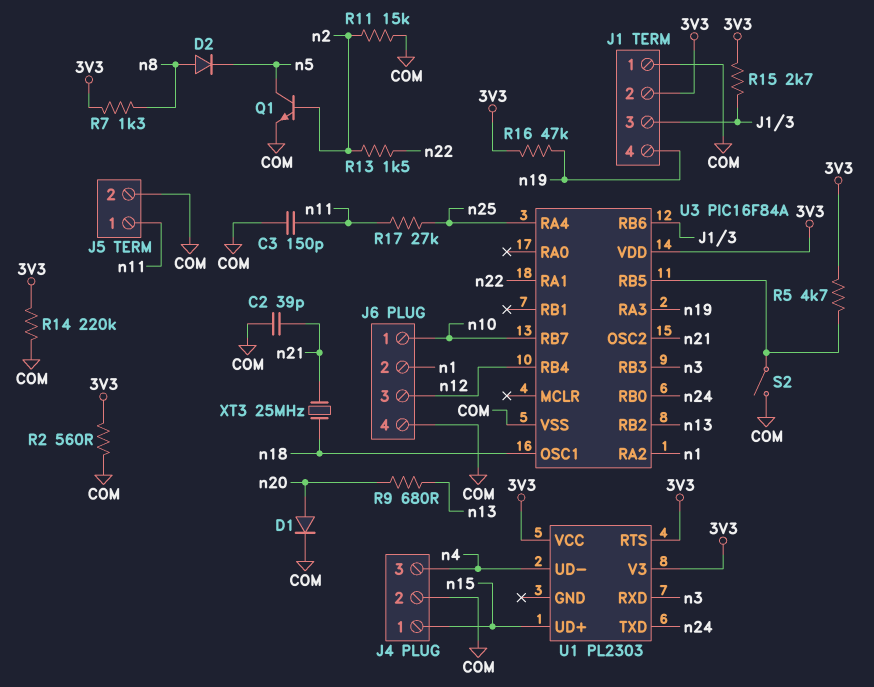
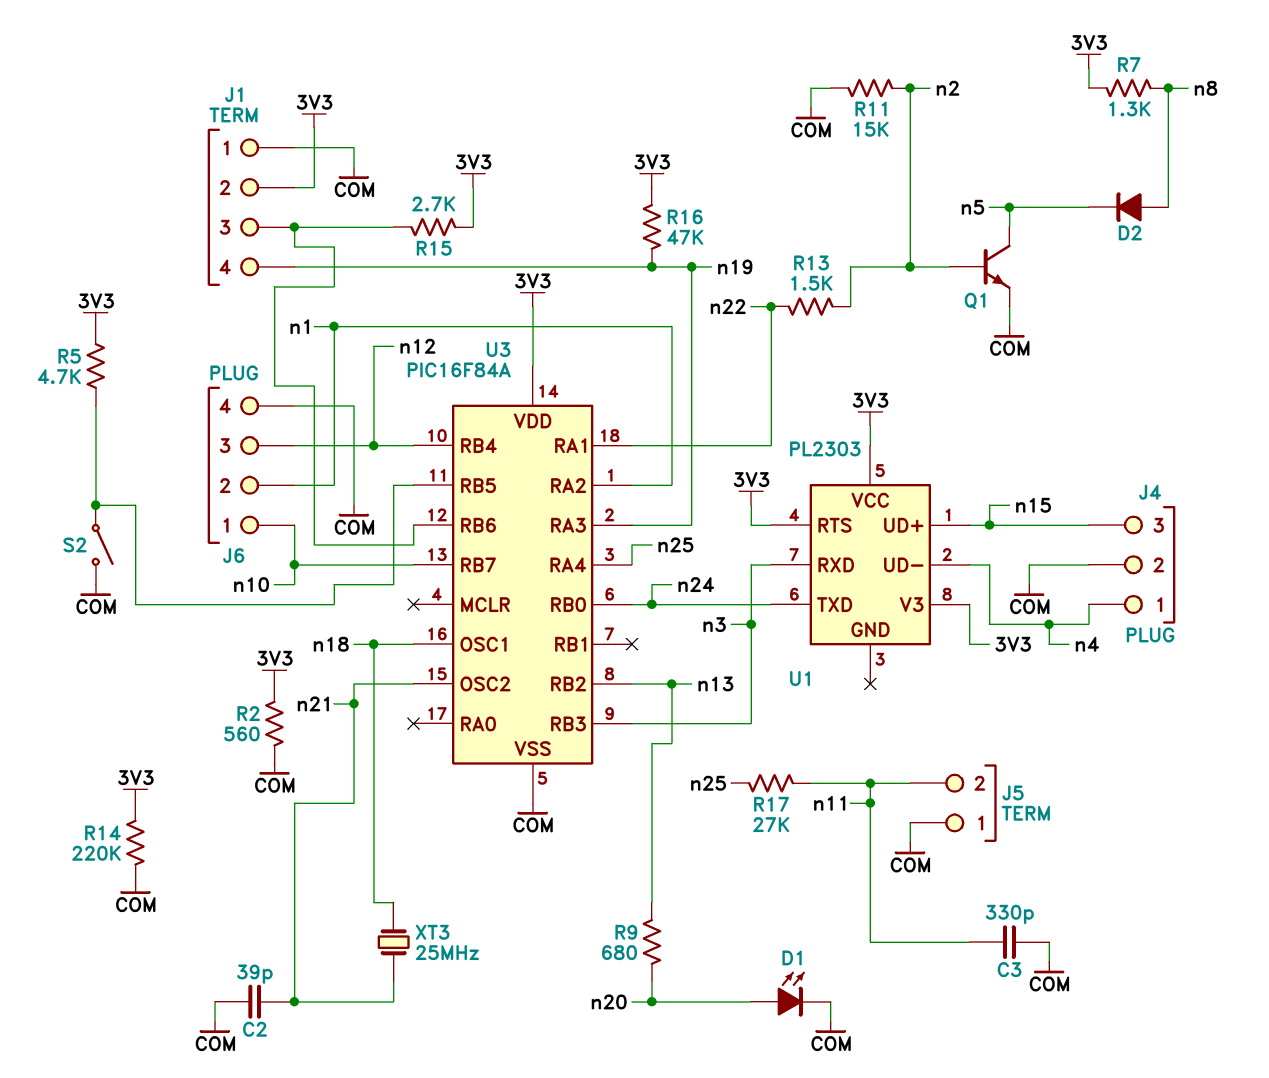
C3: 150pF (COM, n11) -> 330pF (COM, n11)
D1: diode (A n20, K COM) -> LED (A n20, K COM)
J4 pin 1: n15 -> n4
J4 pin 3: n4 -> n15
J5 pin 1: n11 -> COM
J5 pin 2: COM -> n11

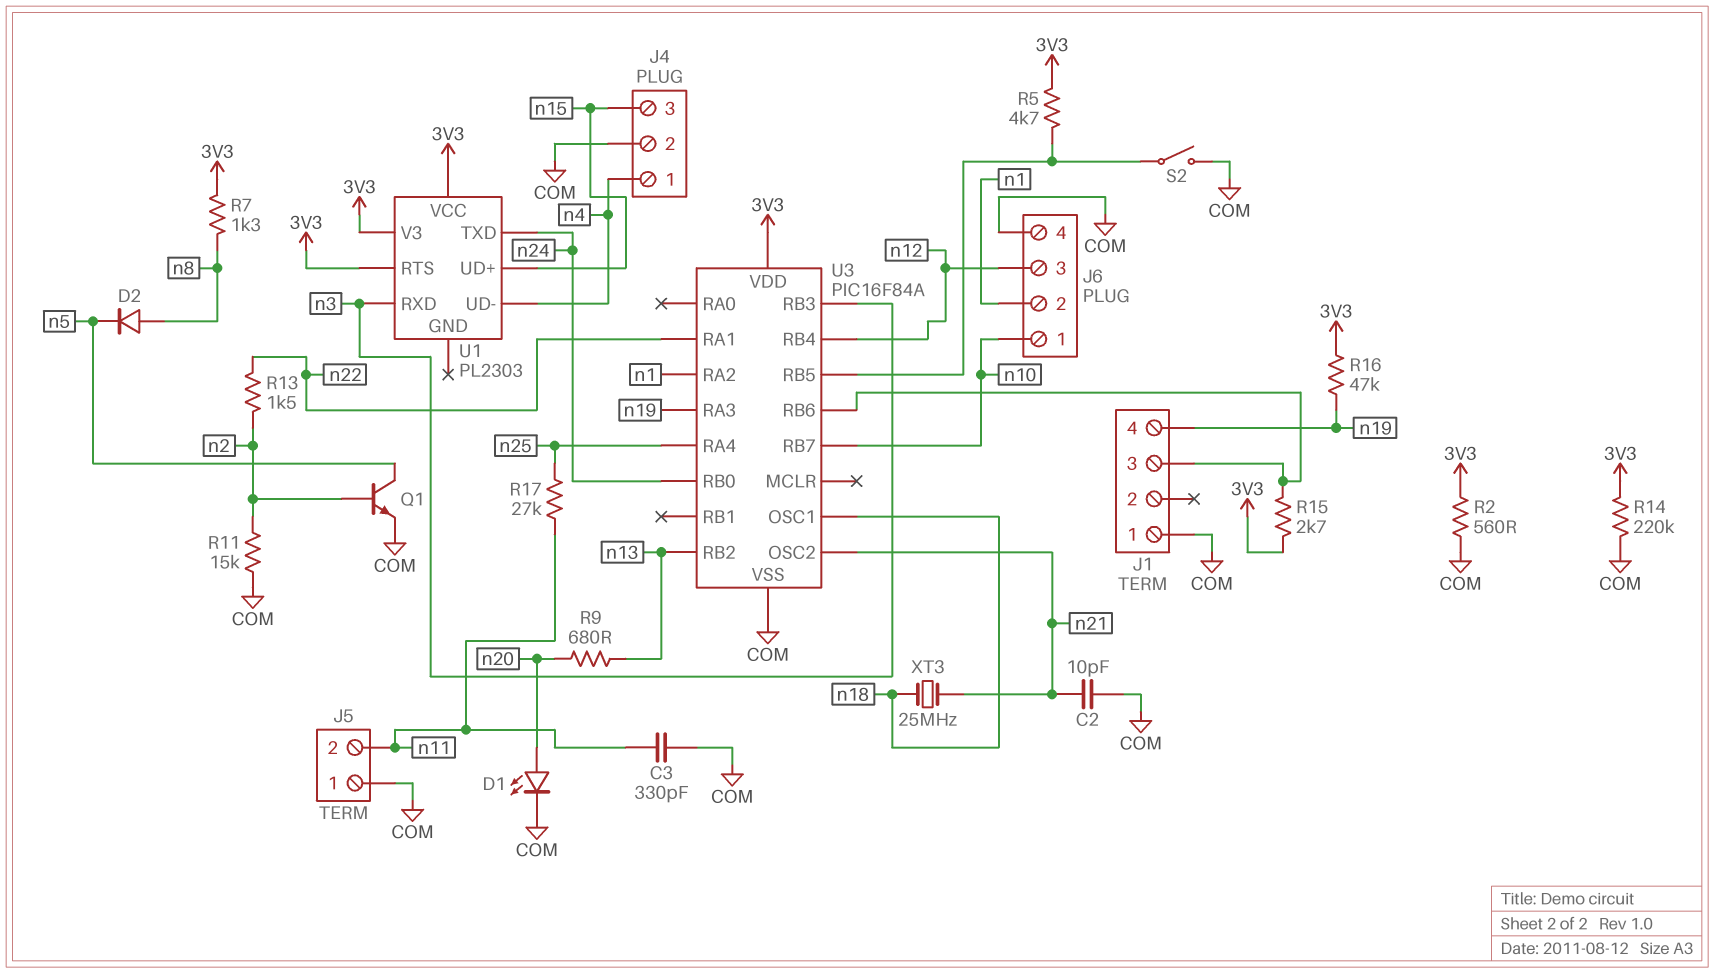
C2: 39pF (COM, n21) -> 10pF (COM, n21)
J1 pin 2: 3V3 -> none

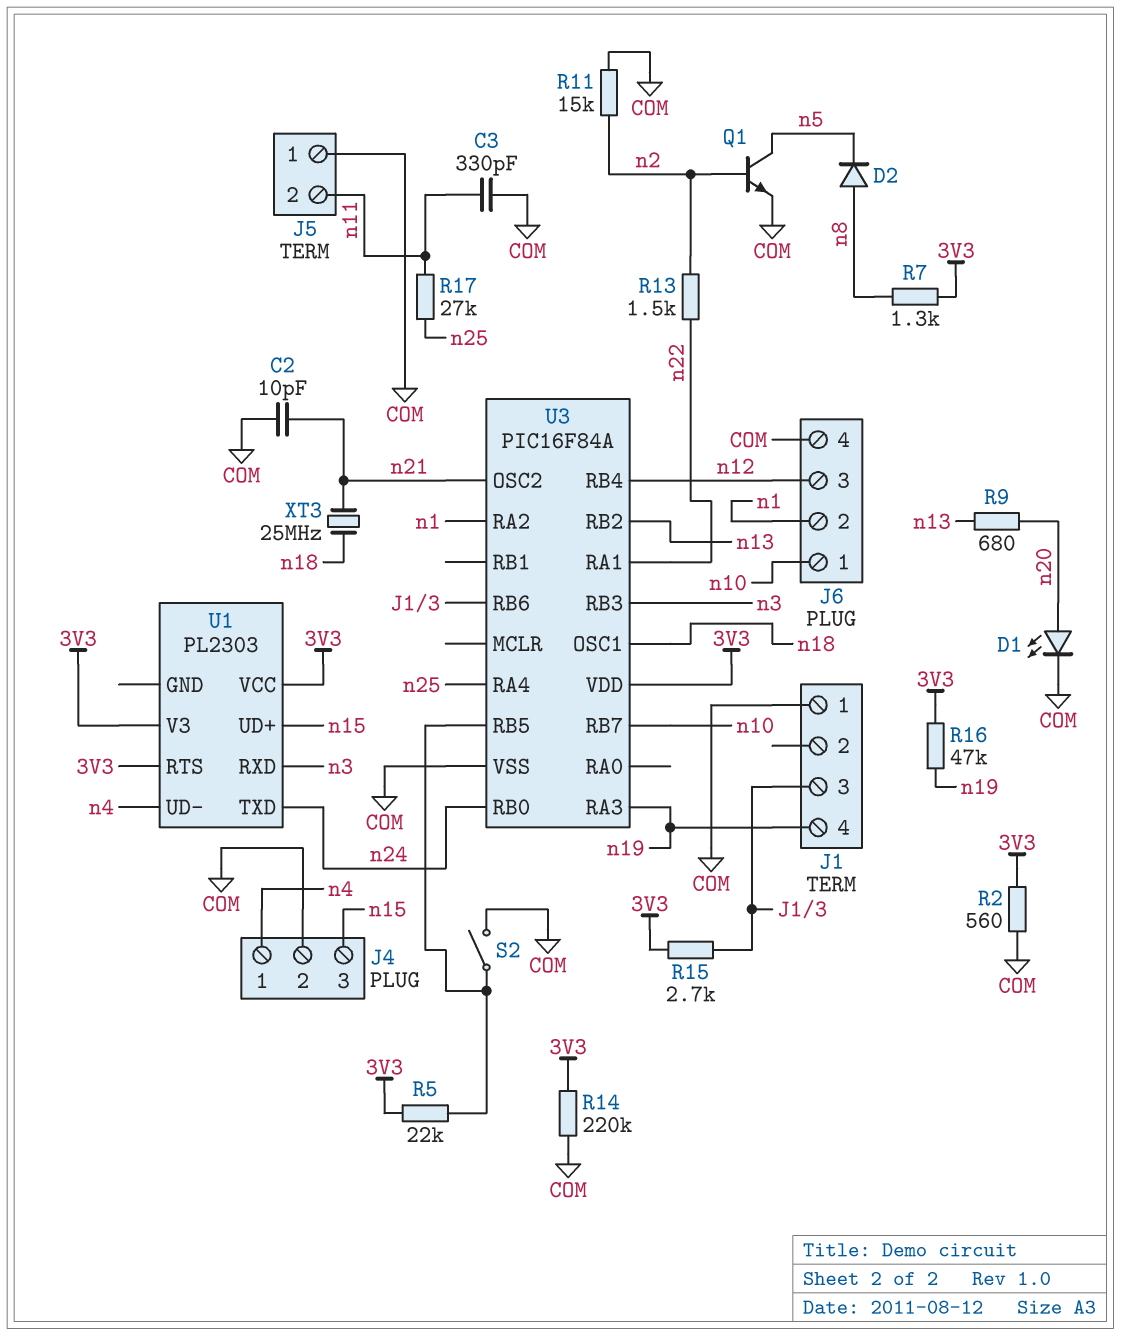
R5: 4.7k (3V3, U3/RB5) -> 22k (3V3, U3/RB5)

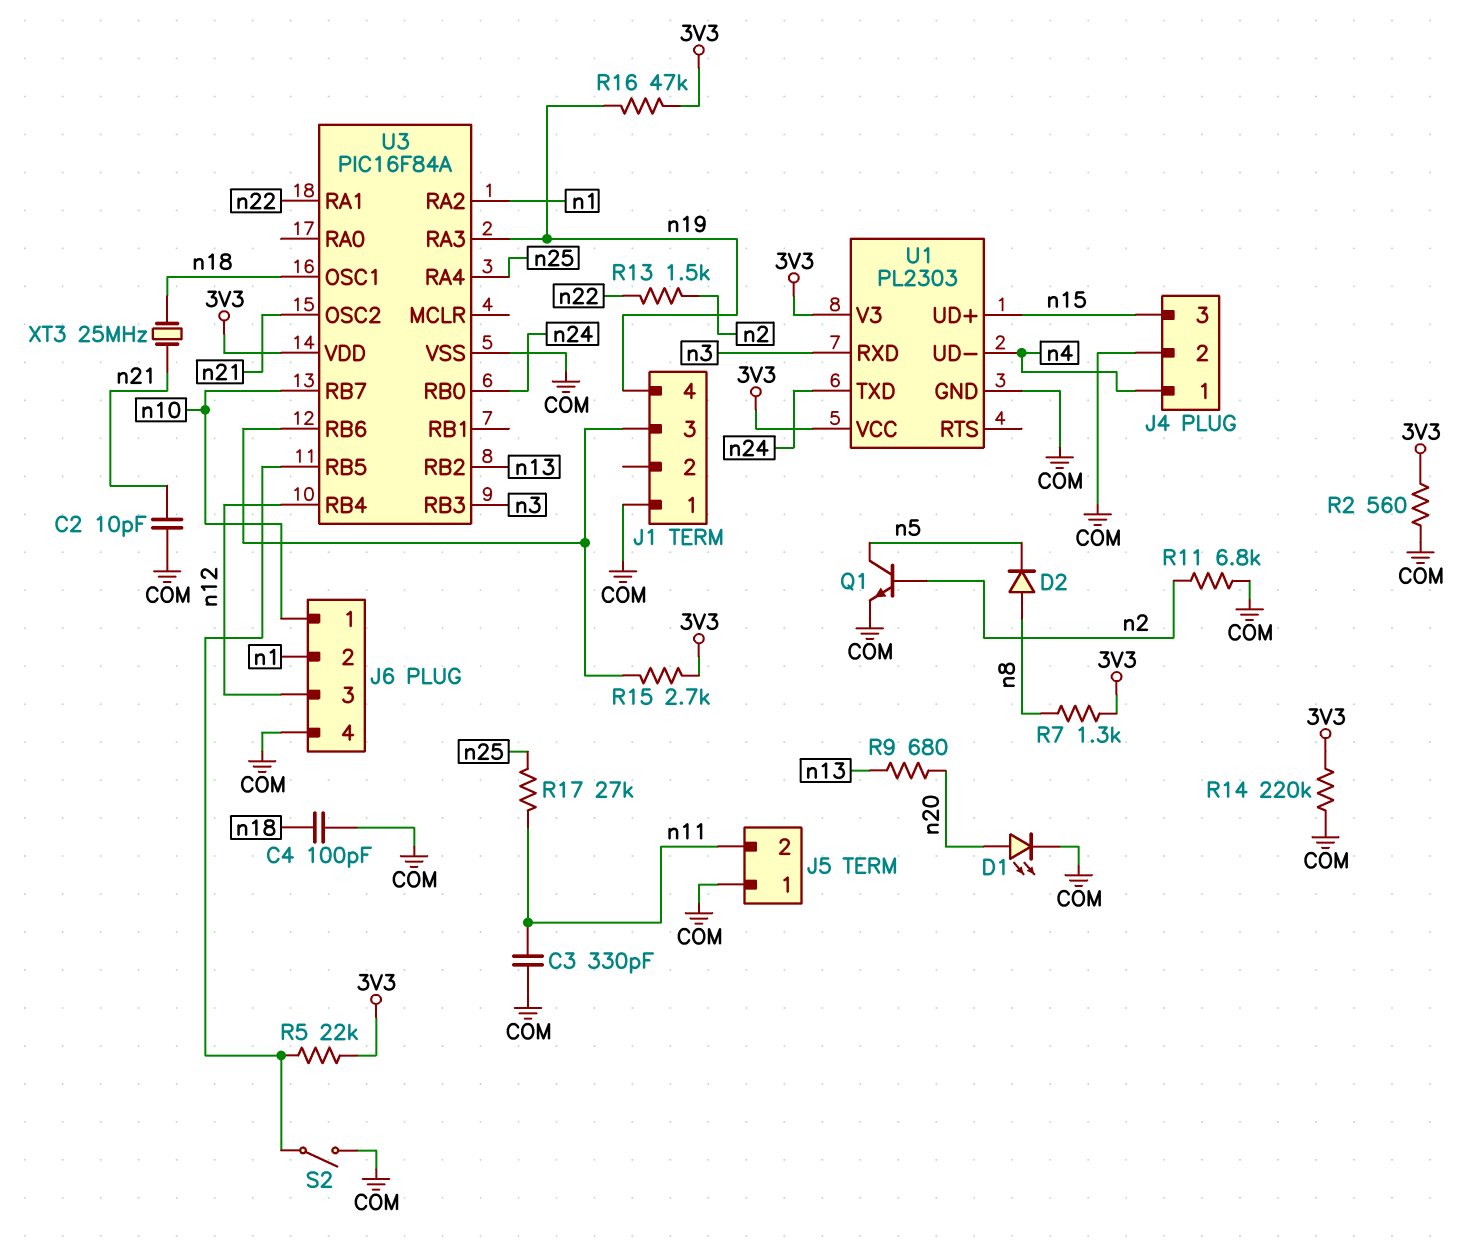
C4: none -> 100pF (COM, n18)
R11: 15k (COM, n2) -> 6.8k (COM, n2)
U1 pin GND: none -> COM
U1 pin RTS: 3V3 -> none

